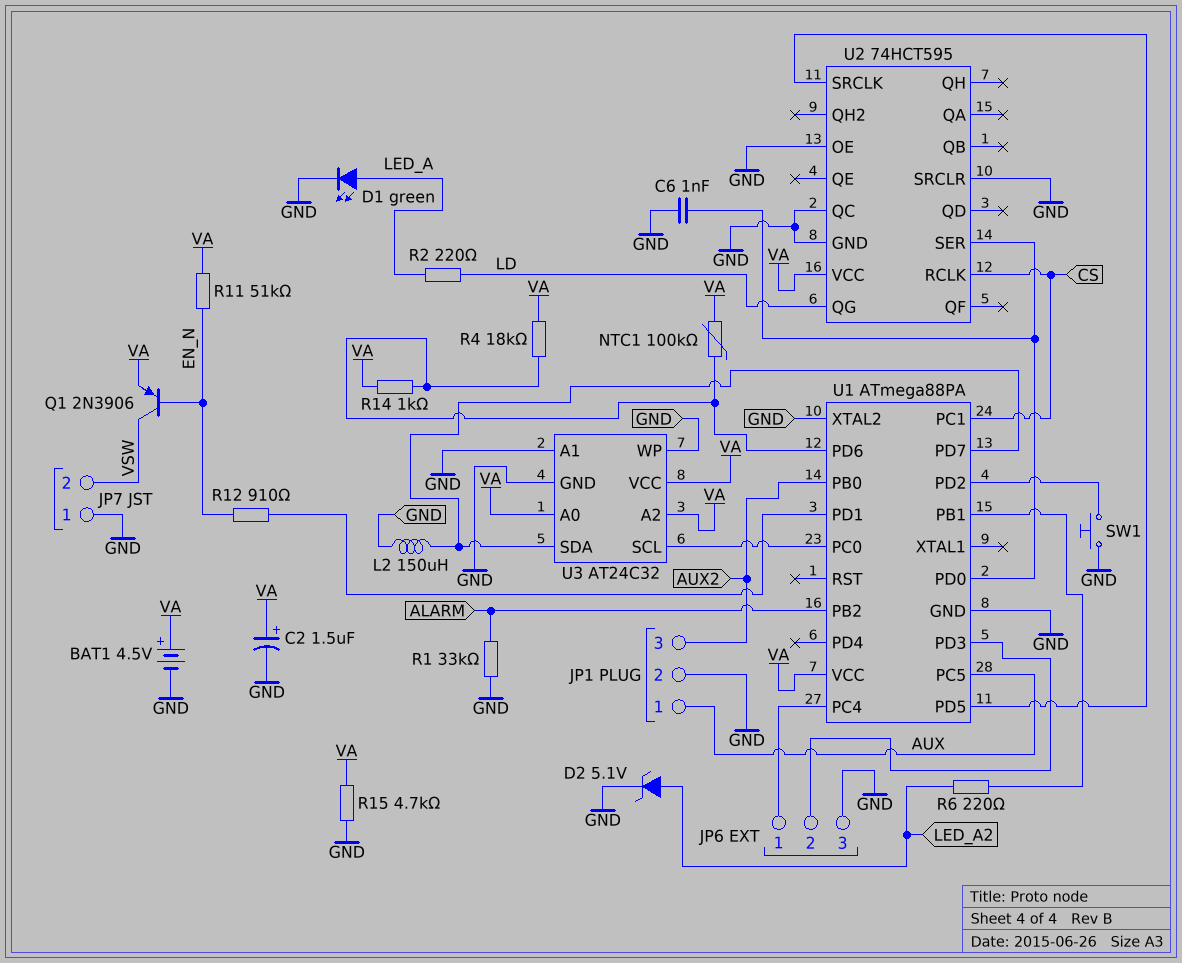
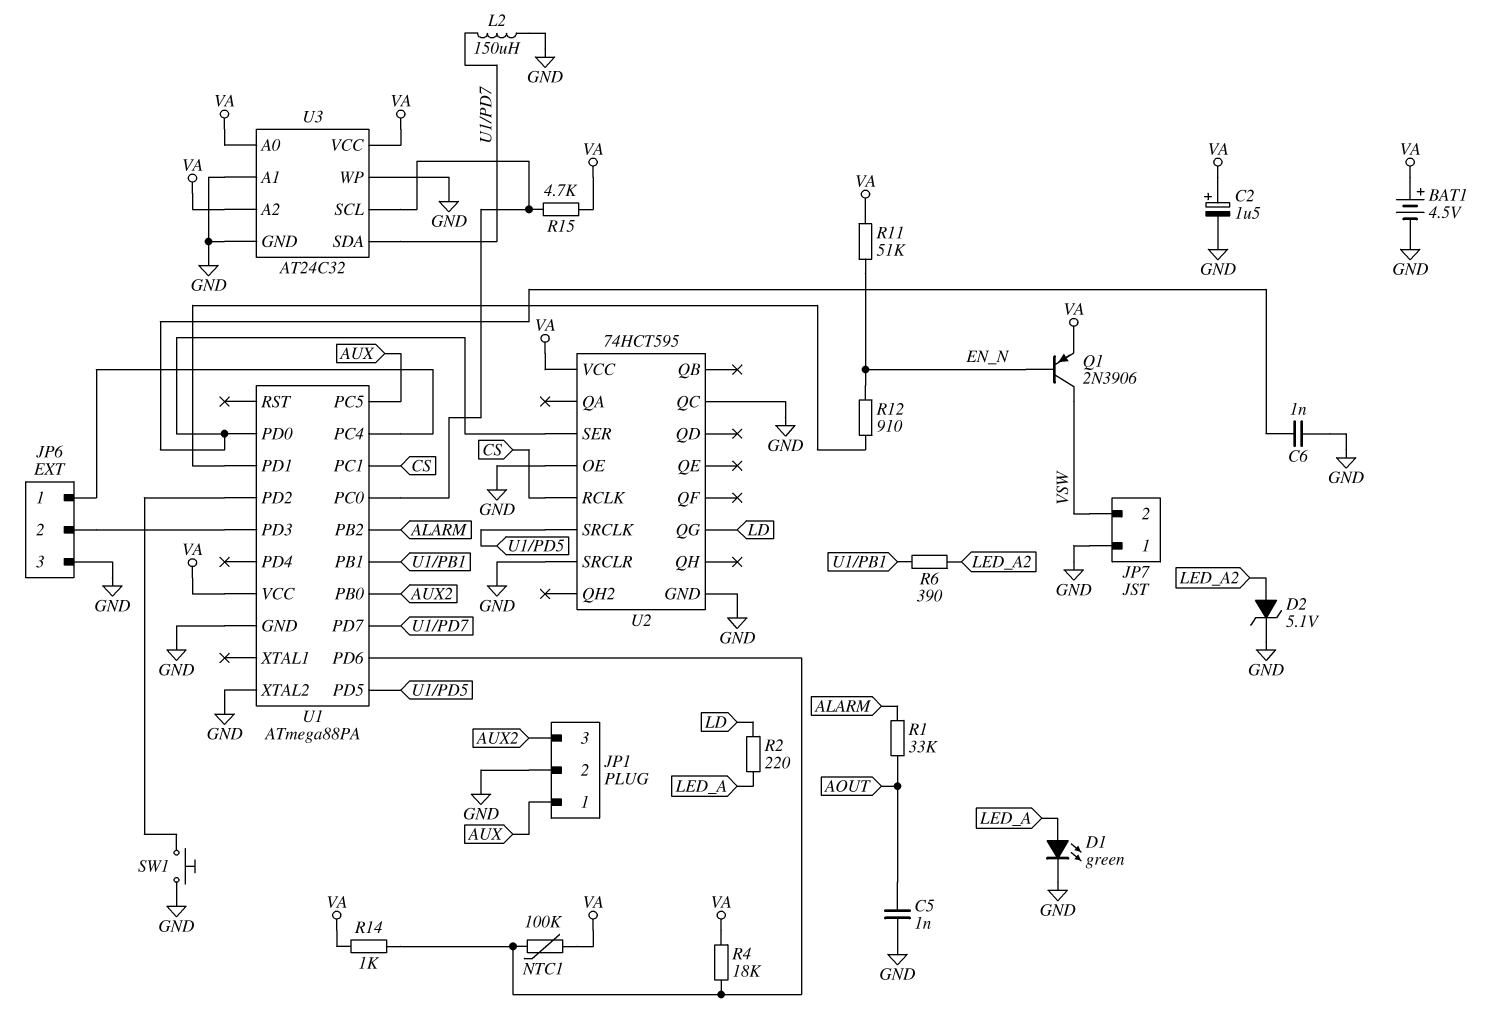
C5: none -> 1nF (AOUT, GND)
R1: 33k (ALARM, GND) -> 33k (ALARM, AOUT)
R6: 220 (LED_A2, U1/PB1) -> 390 (LED_A2, U1/PB1)
R15: 4.7k (GND, VA) -> 4.7k (U1/PC0, VA)

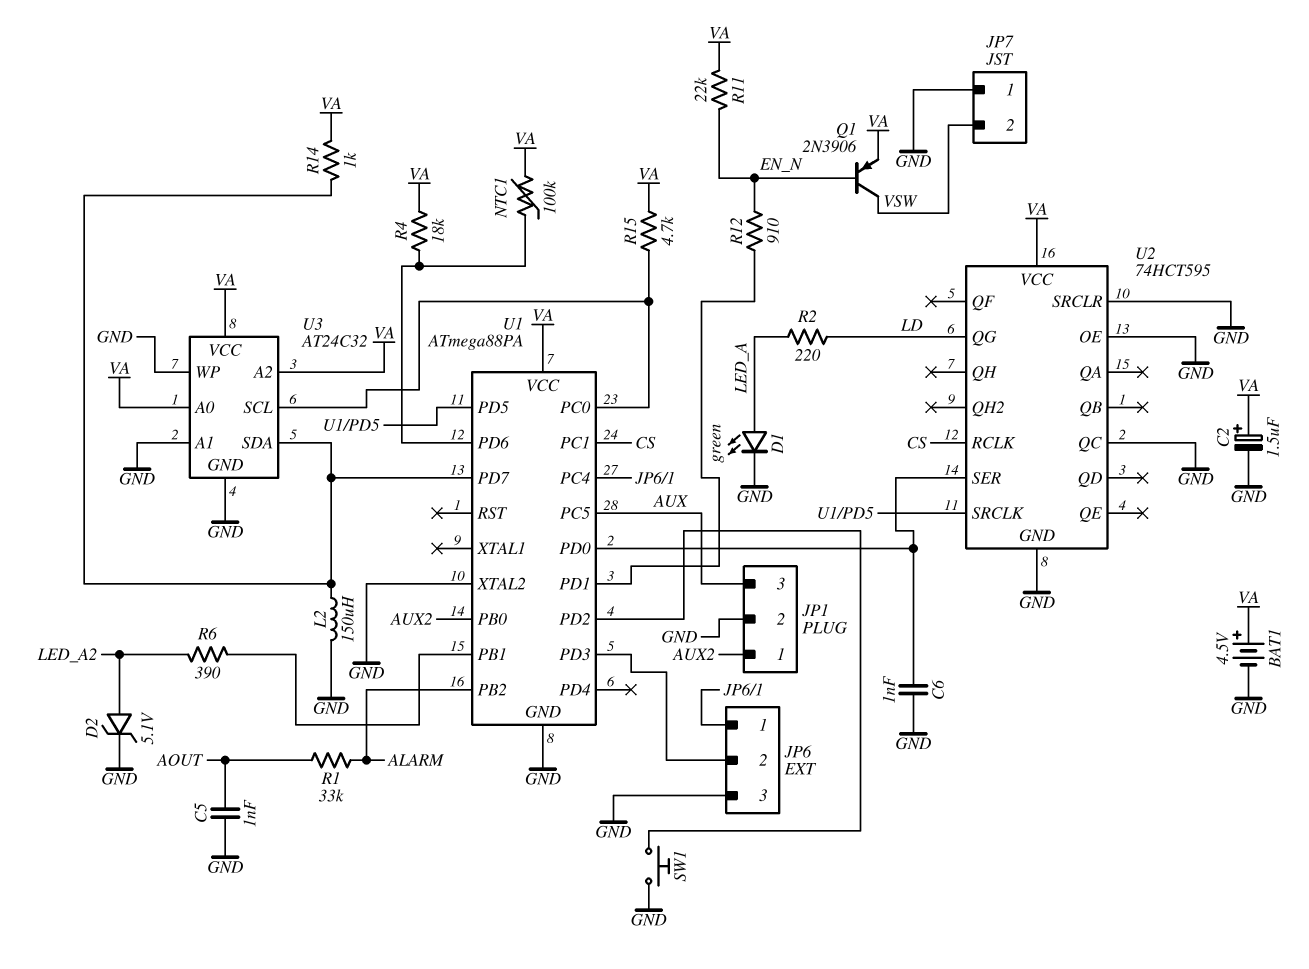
JP1 pin 1: AUX -> AUX2
JP1 pin 3: AUX2 -> AUX
R11: 51k (EN_N, VA) -> 22k (EN_N, VA)
R14: 1k (U1/PD6, VA) -> 1k (U1/PD7, VA)

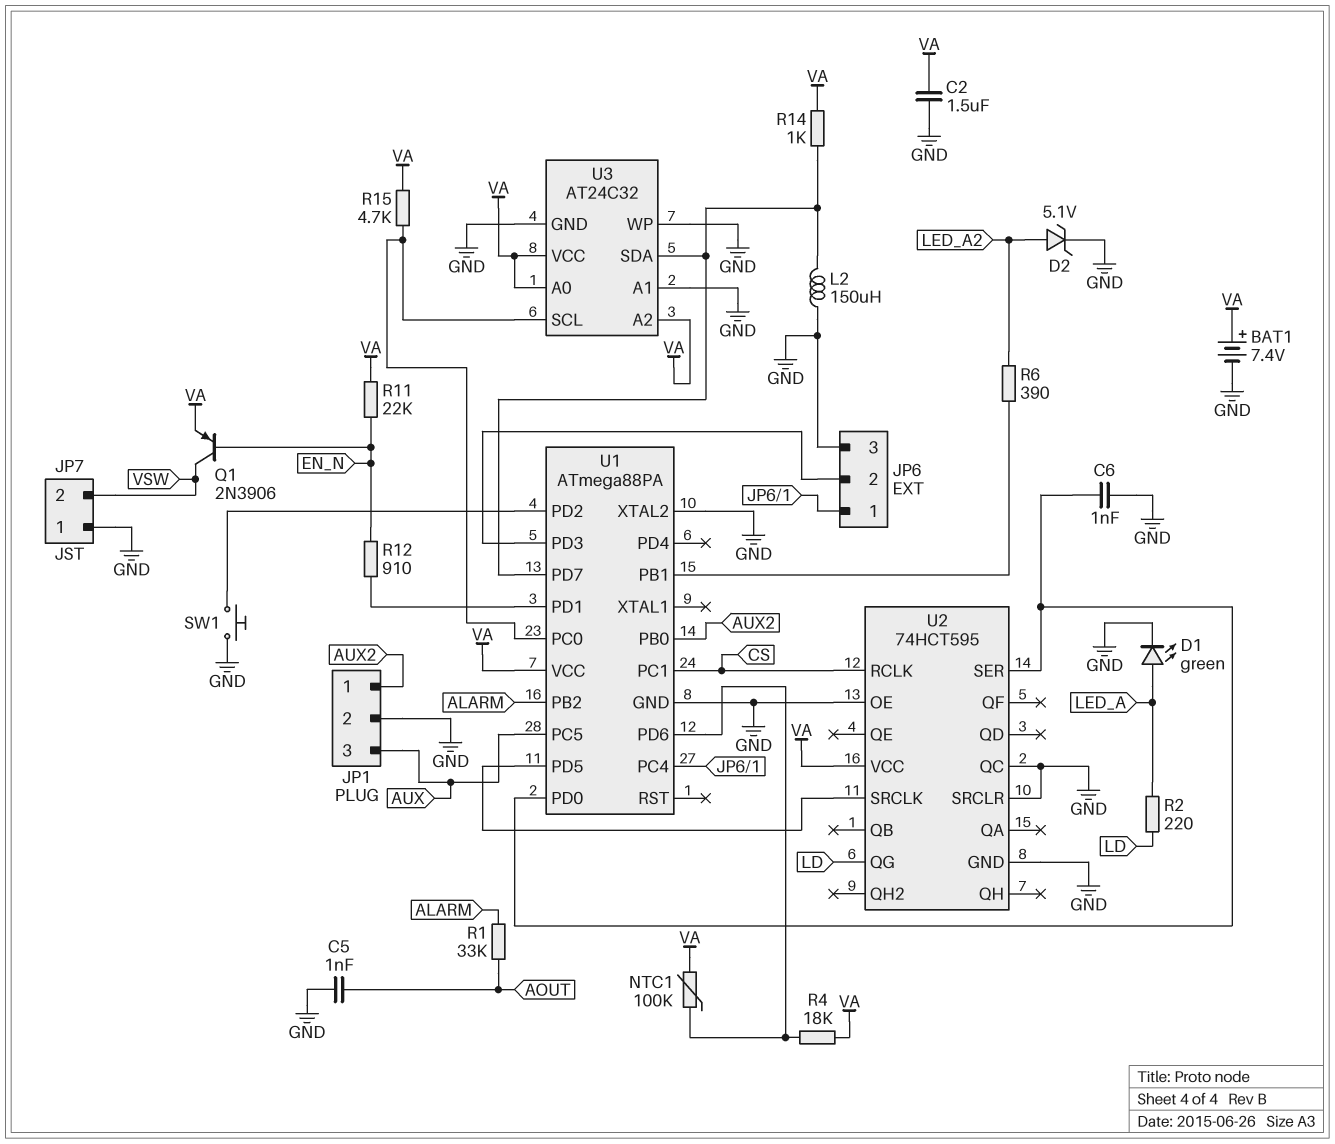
BAT1: 4.5V (plus VA, minus GND) -> 7.4V (plus VA, minus GND)
C2: 1.5uF (plus VA, minus GND) -> 1.5uF (GND, VA)

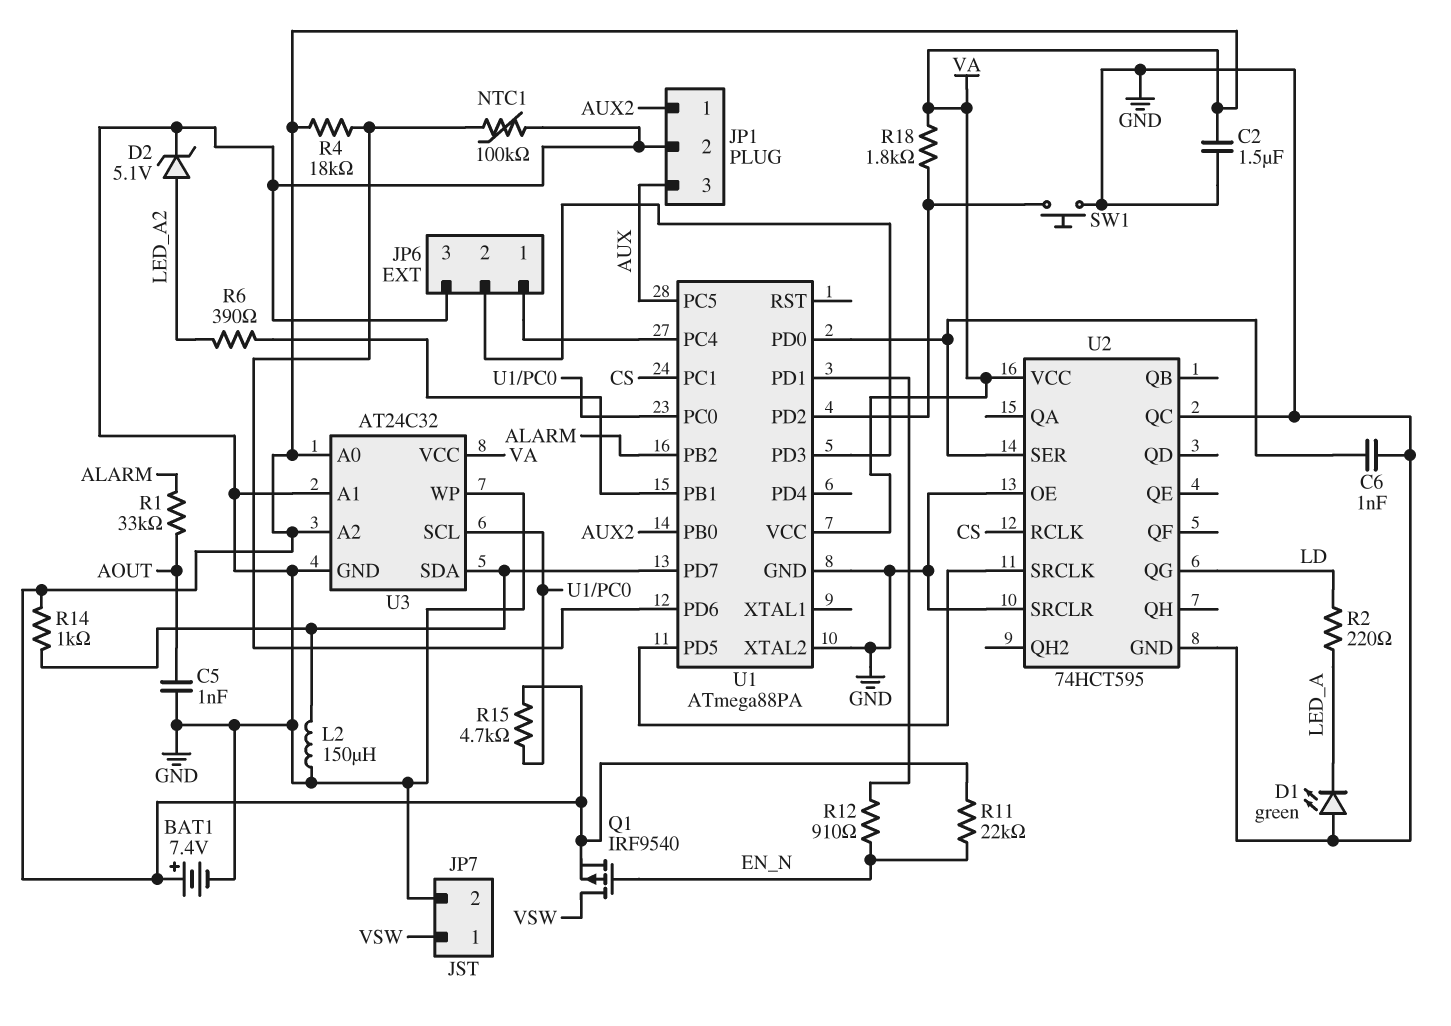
D1: LED green (A LED_A, K GND) -> LED green (A GND, K LED_A)
JP7 pin 1: GND -> VSW
JP7 pin 2: VSW -> GND
NTC1: 100k (U1/PD6, VA) -> 100k (GND, U1/PD6)
Q1: PNP 2N3906 (B EN_N, C VSW, E VA) -> PMOS IRF9540 (G EN_N, D VSW, S VA)
R18: none -> 1.8k (U1/PD2, VA)

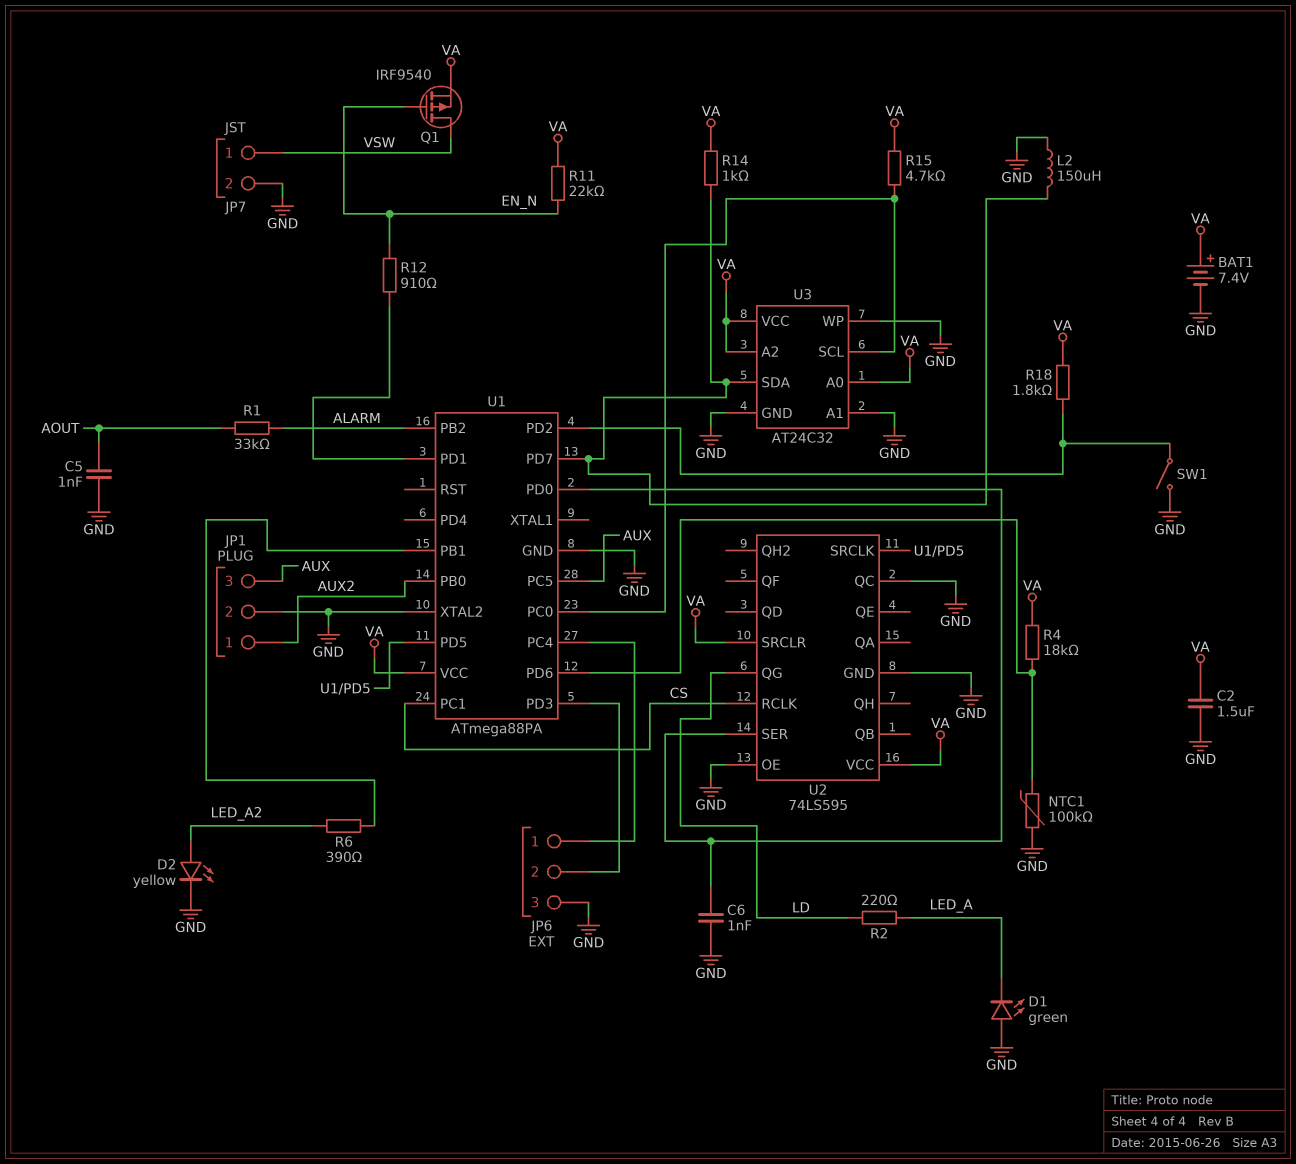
D2: zener 5.1V (A LED_A2, K GND) -> LED yellow (A LED_A2, K GND)
SW1: button (GND, U1/PD2) -> switch (GND, U1/PD2)
U2: 74HCT595 -> 74LS595
U2 pin SRCLR: GND -> VA

